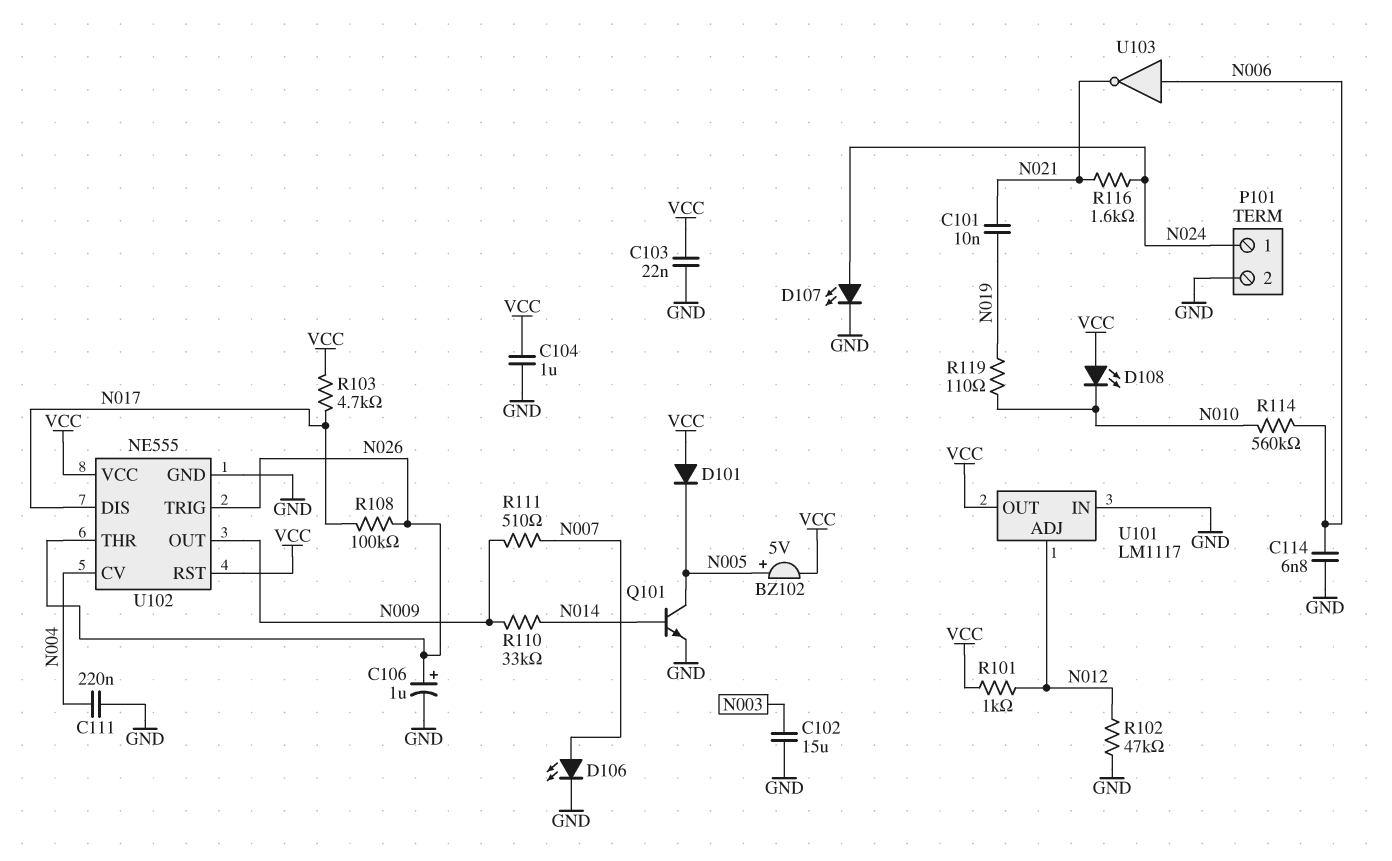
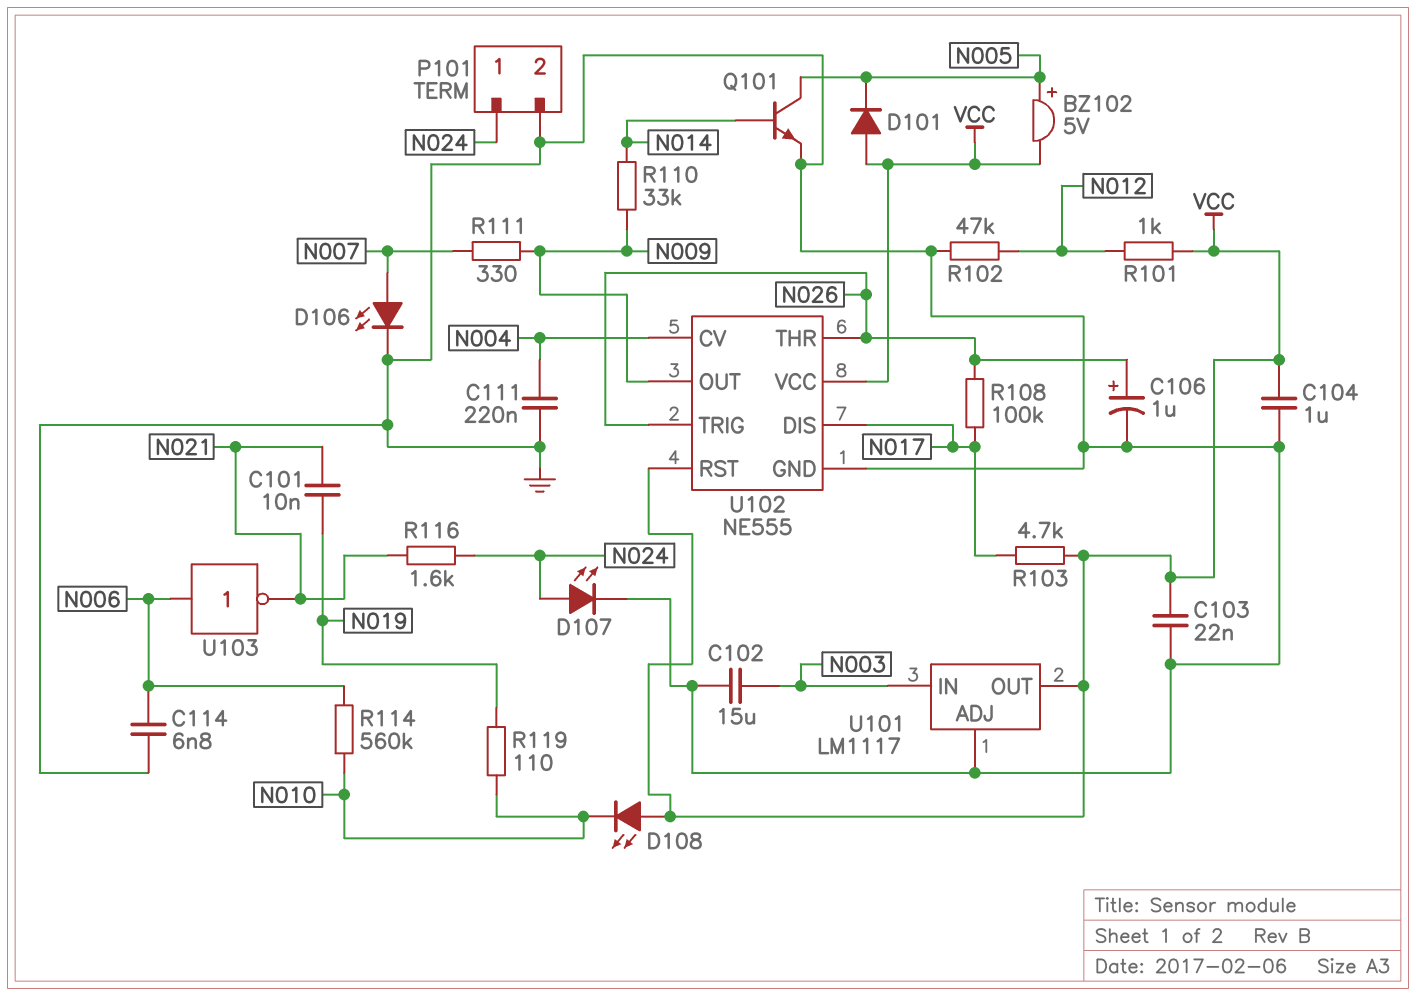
R111: 510 (N007, N009) -> 330 (N007, N009)
U101 pin ADJ: N012 -> GND
U101 pin IN: GND -> N003

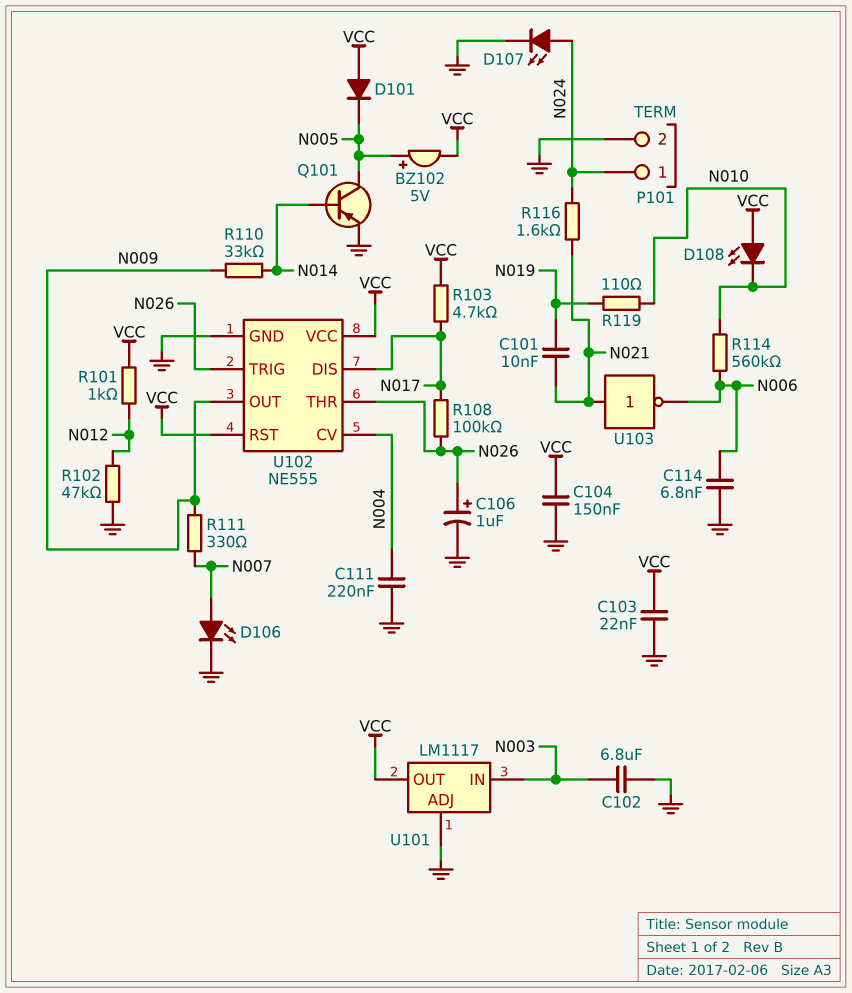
C102: 15uF (GND, N003) -> 6.8uF (GND, N003)
C104: 1uF (GND, VCC) -> 150nF (GND, VCC)
Q101: NPN (B N014, C N005, E GND) -> PNP (B N014, C N005, E GND)
U103: NOT (in N006, out N021) -> NOT (in N021, out N006)

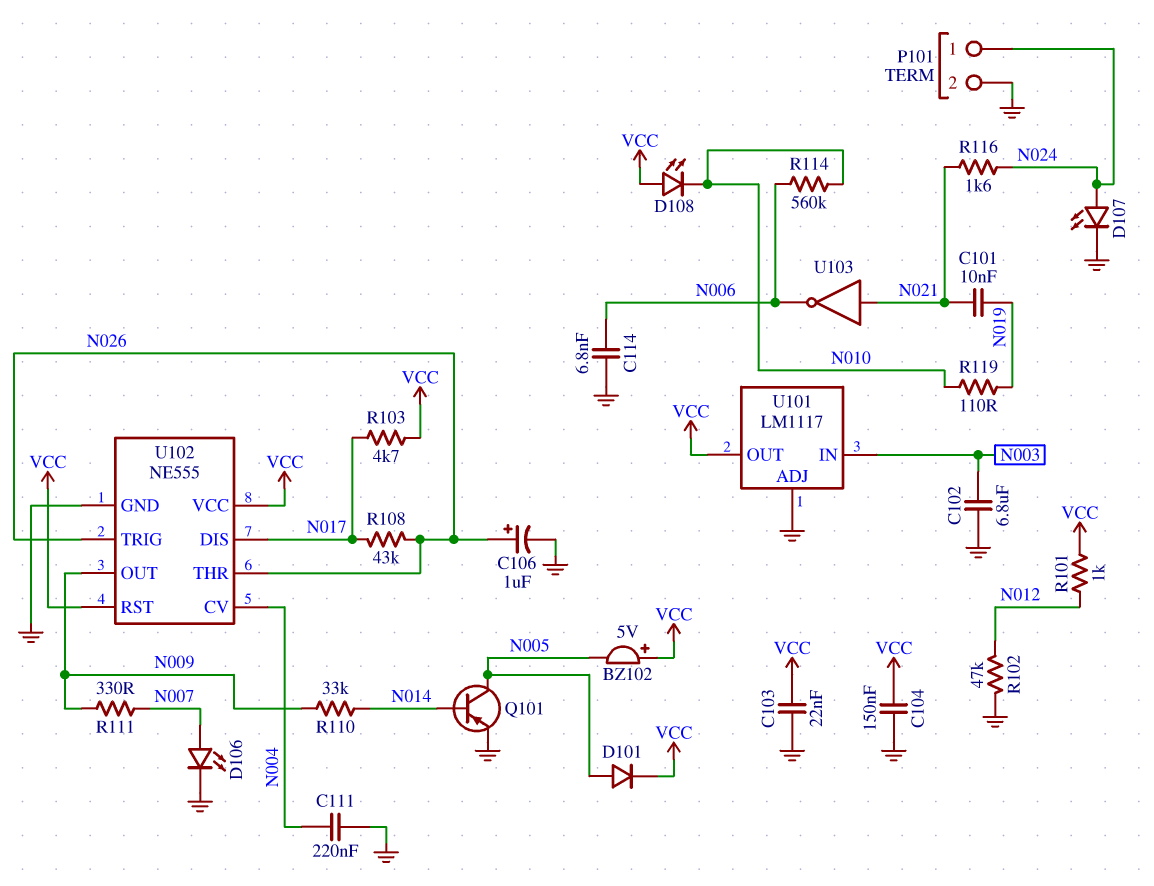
BZ102: buzzer 5V (plus N005, minus VCC) -> buzzer 5V (plus VCC, minus N005)
D101: diode (A VCC, K N005) -> diode (A N005, K VCC)
R108: 100k (N017, N026) -> 43k (N017, N026)

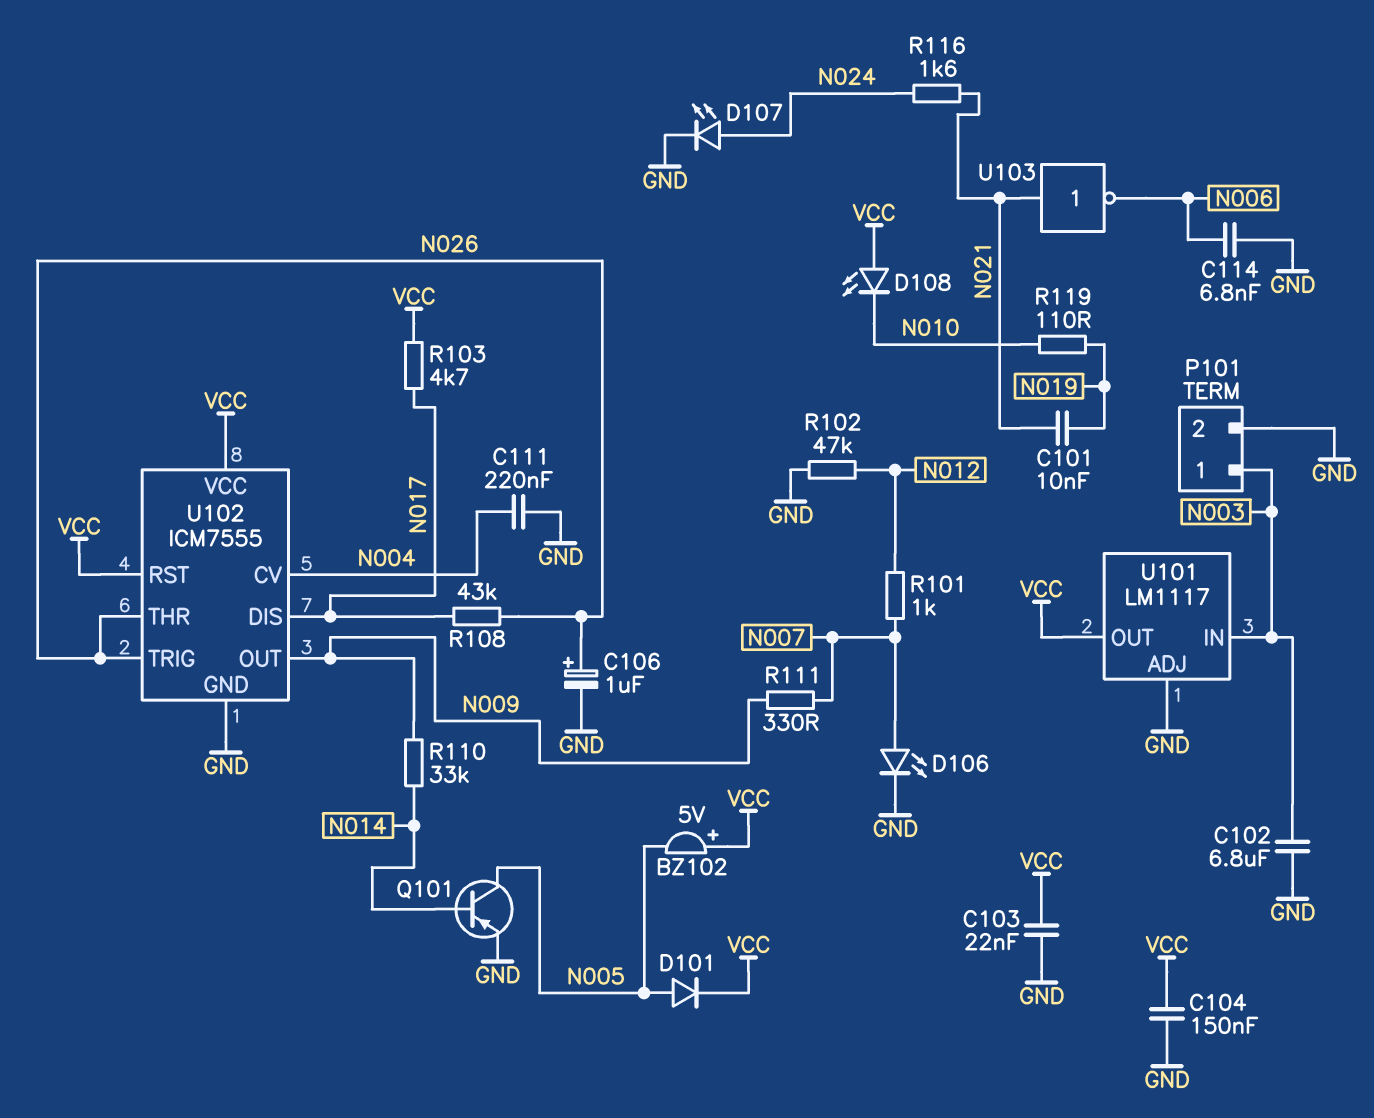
P101 pin 1: N024 -> N003
R101: 1k (N012, VCC) -> 1k (N007, N012)
R114: 560k (N006, N010) -> none
U102: NE555 -> ICM7555

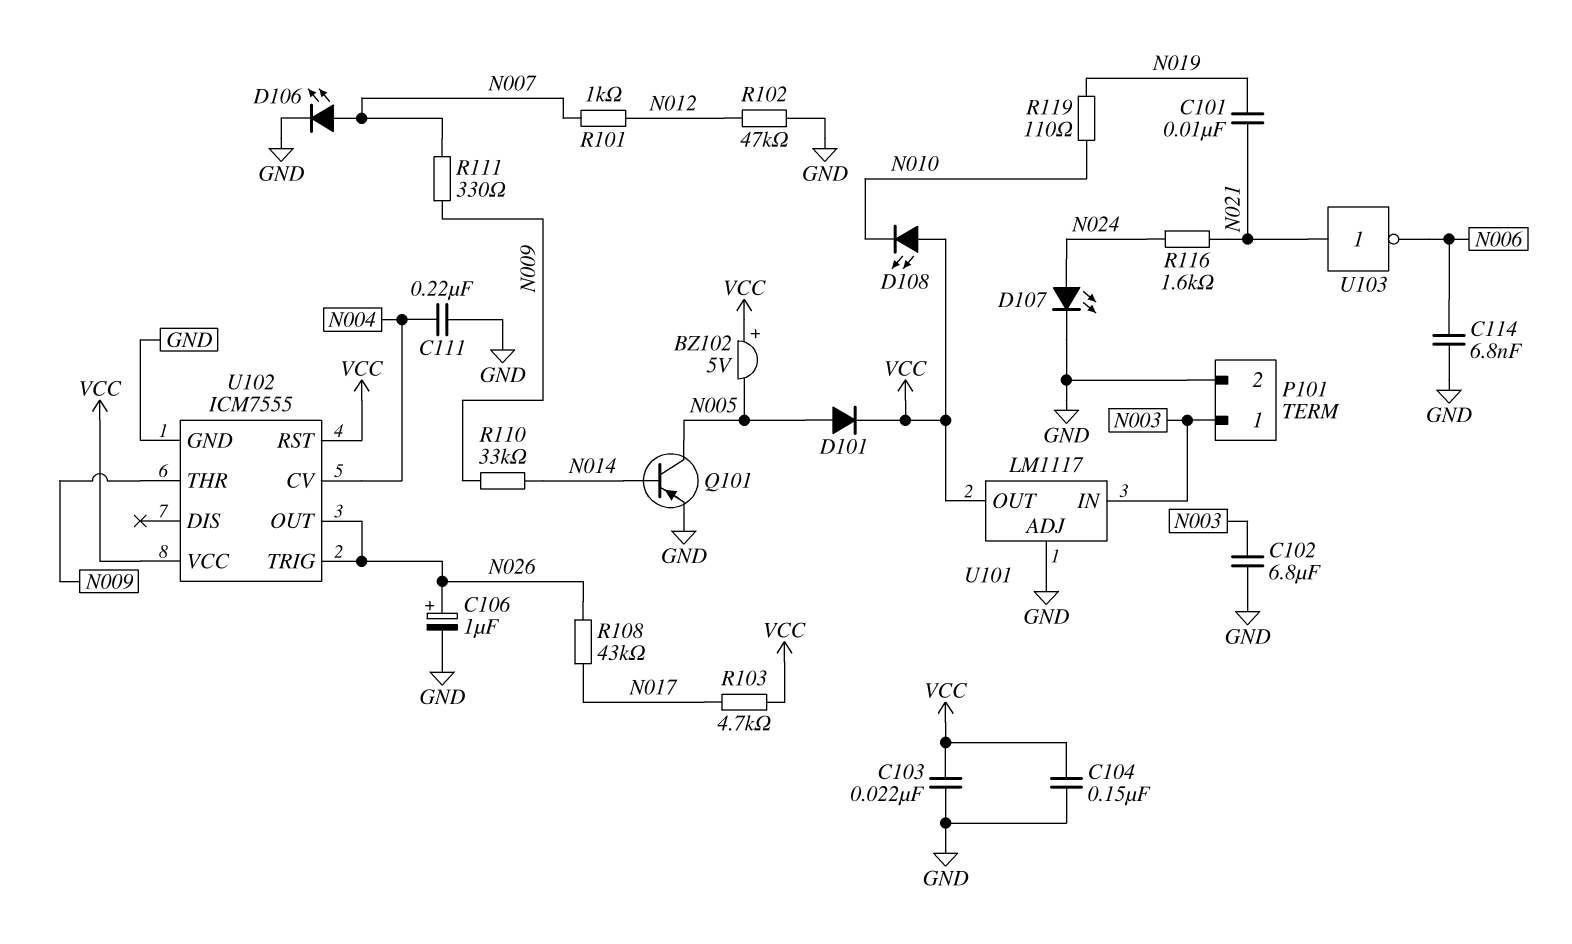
U102 pin DIS: N017 -> none
U102 pin OUT: N009 -> N026
U102 pin THR: N026 -> N009

